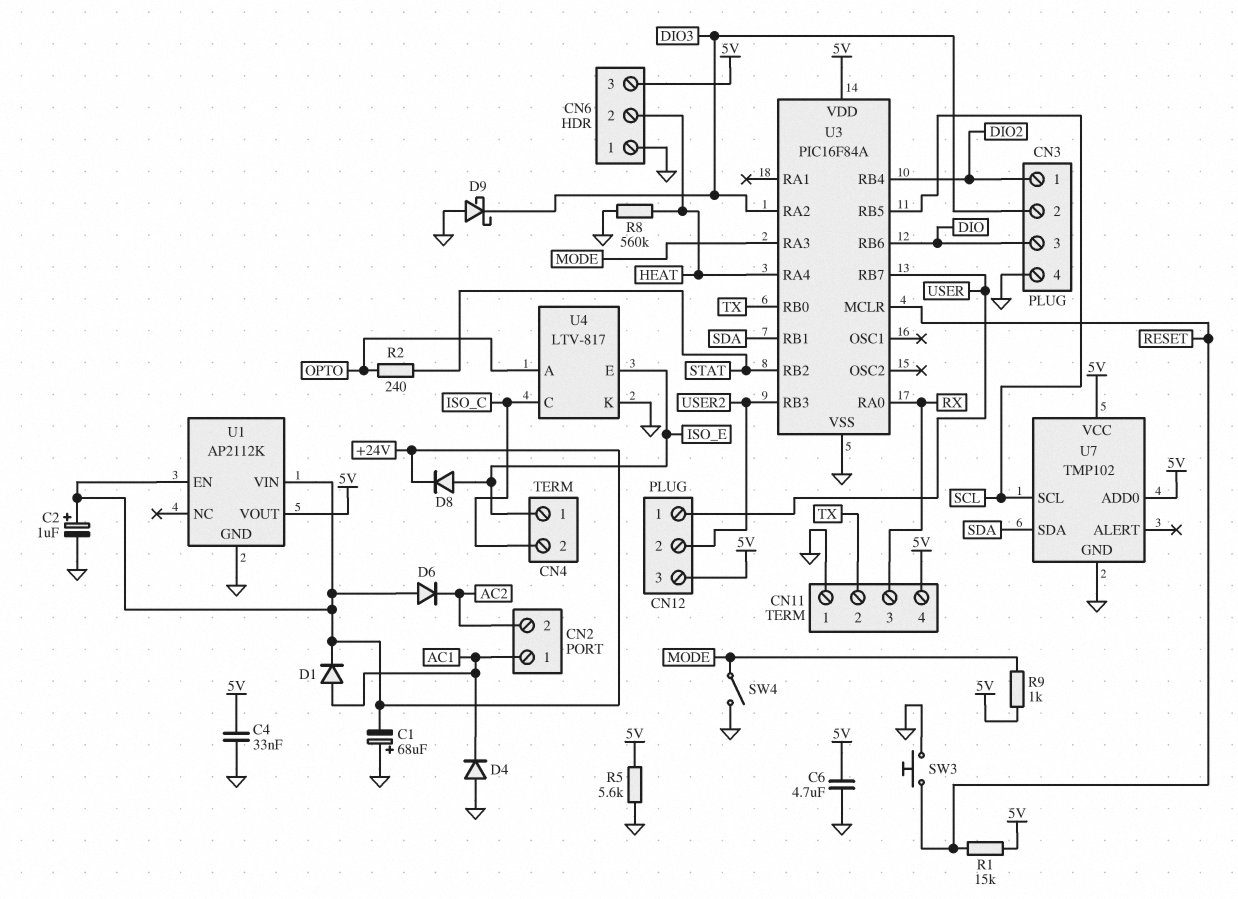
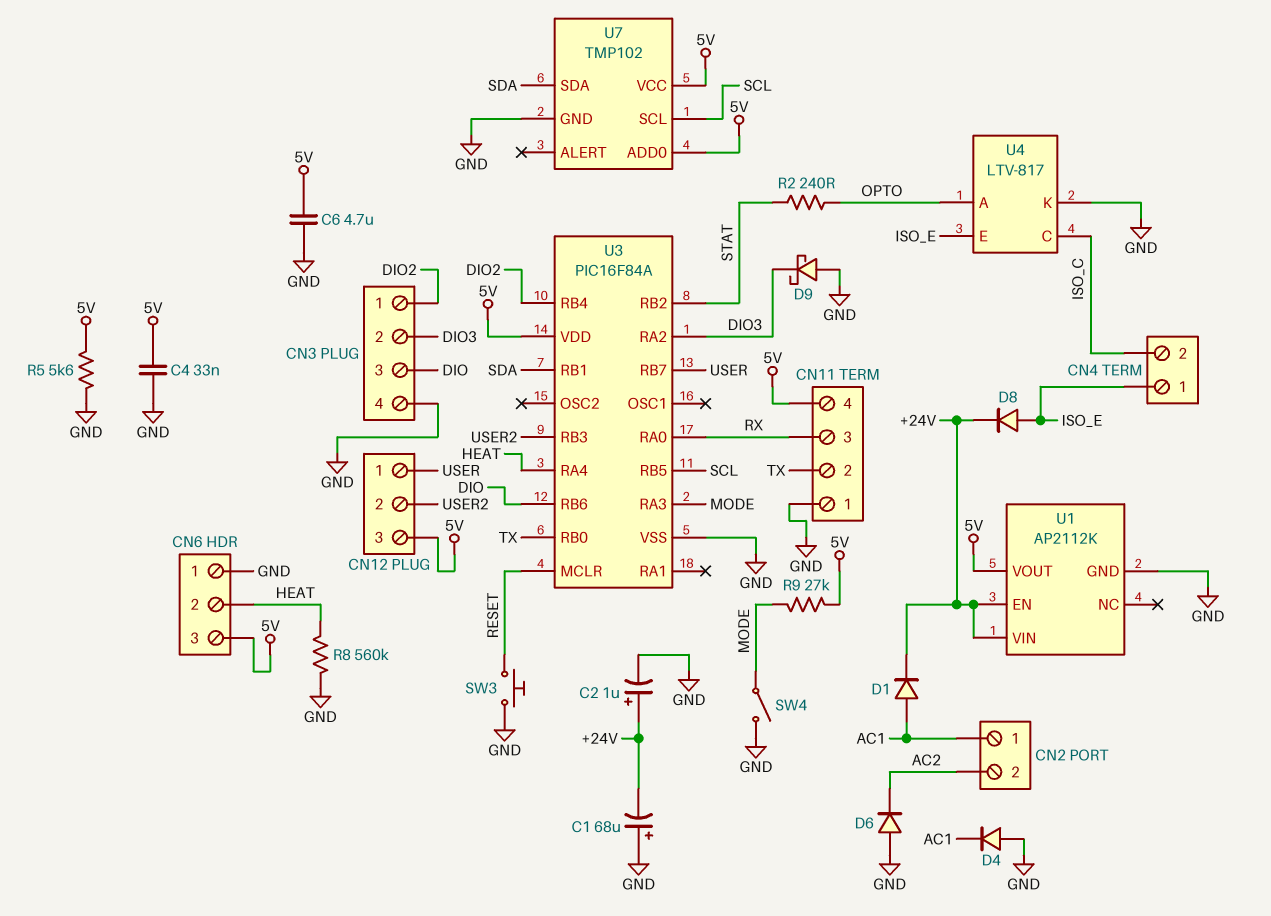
D6: diode (A +24V, K AC2) -> diode (A GND, K AC2)
R1: 15k (5V, RESET) -> none
R9: 1k (5V, MODE) -> 27k (5V, MODE)

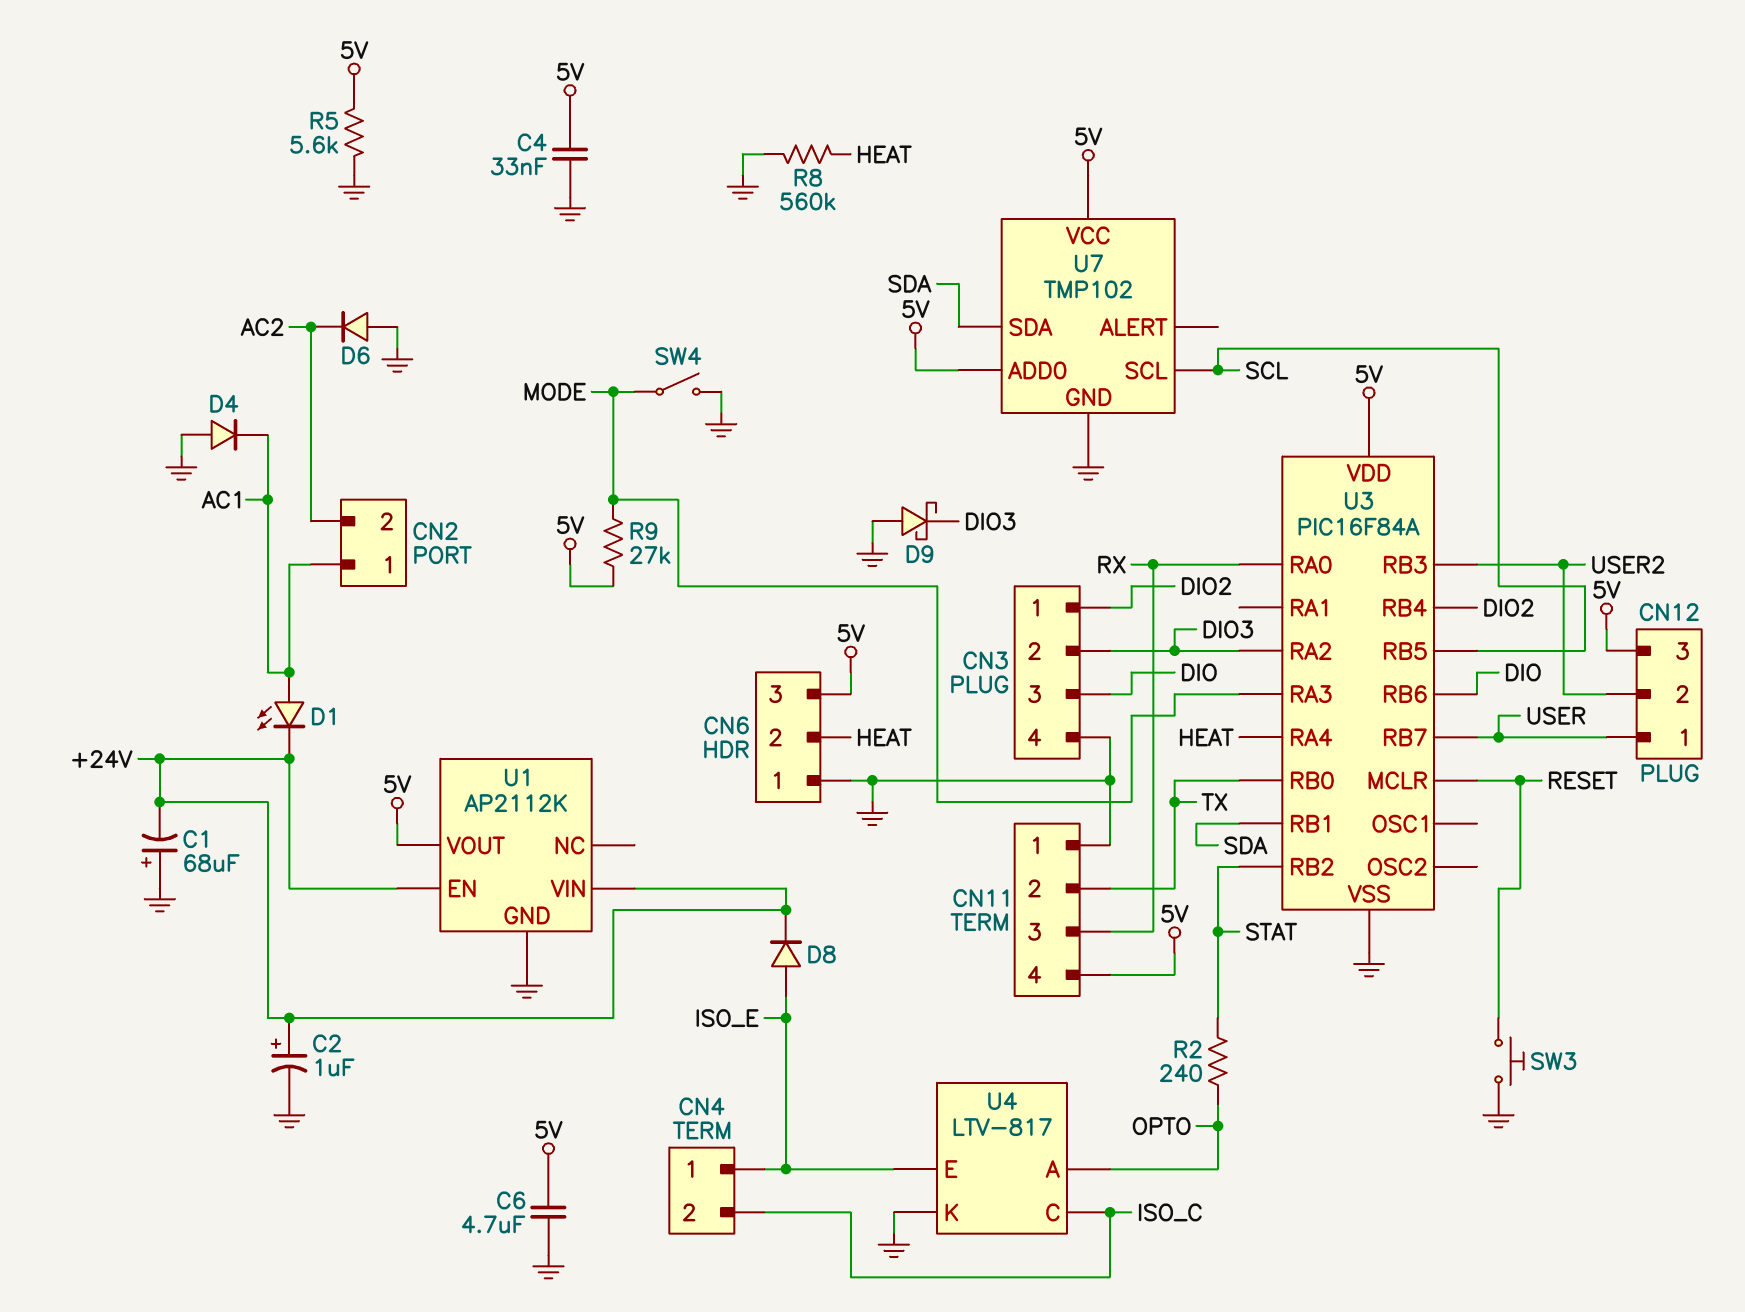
D1: diode (A AC1, K +24V) -> LED (A AC1, K +24V)

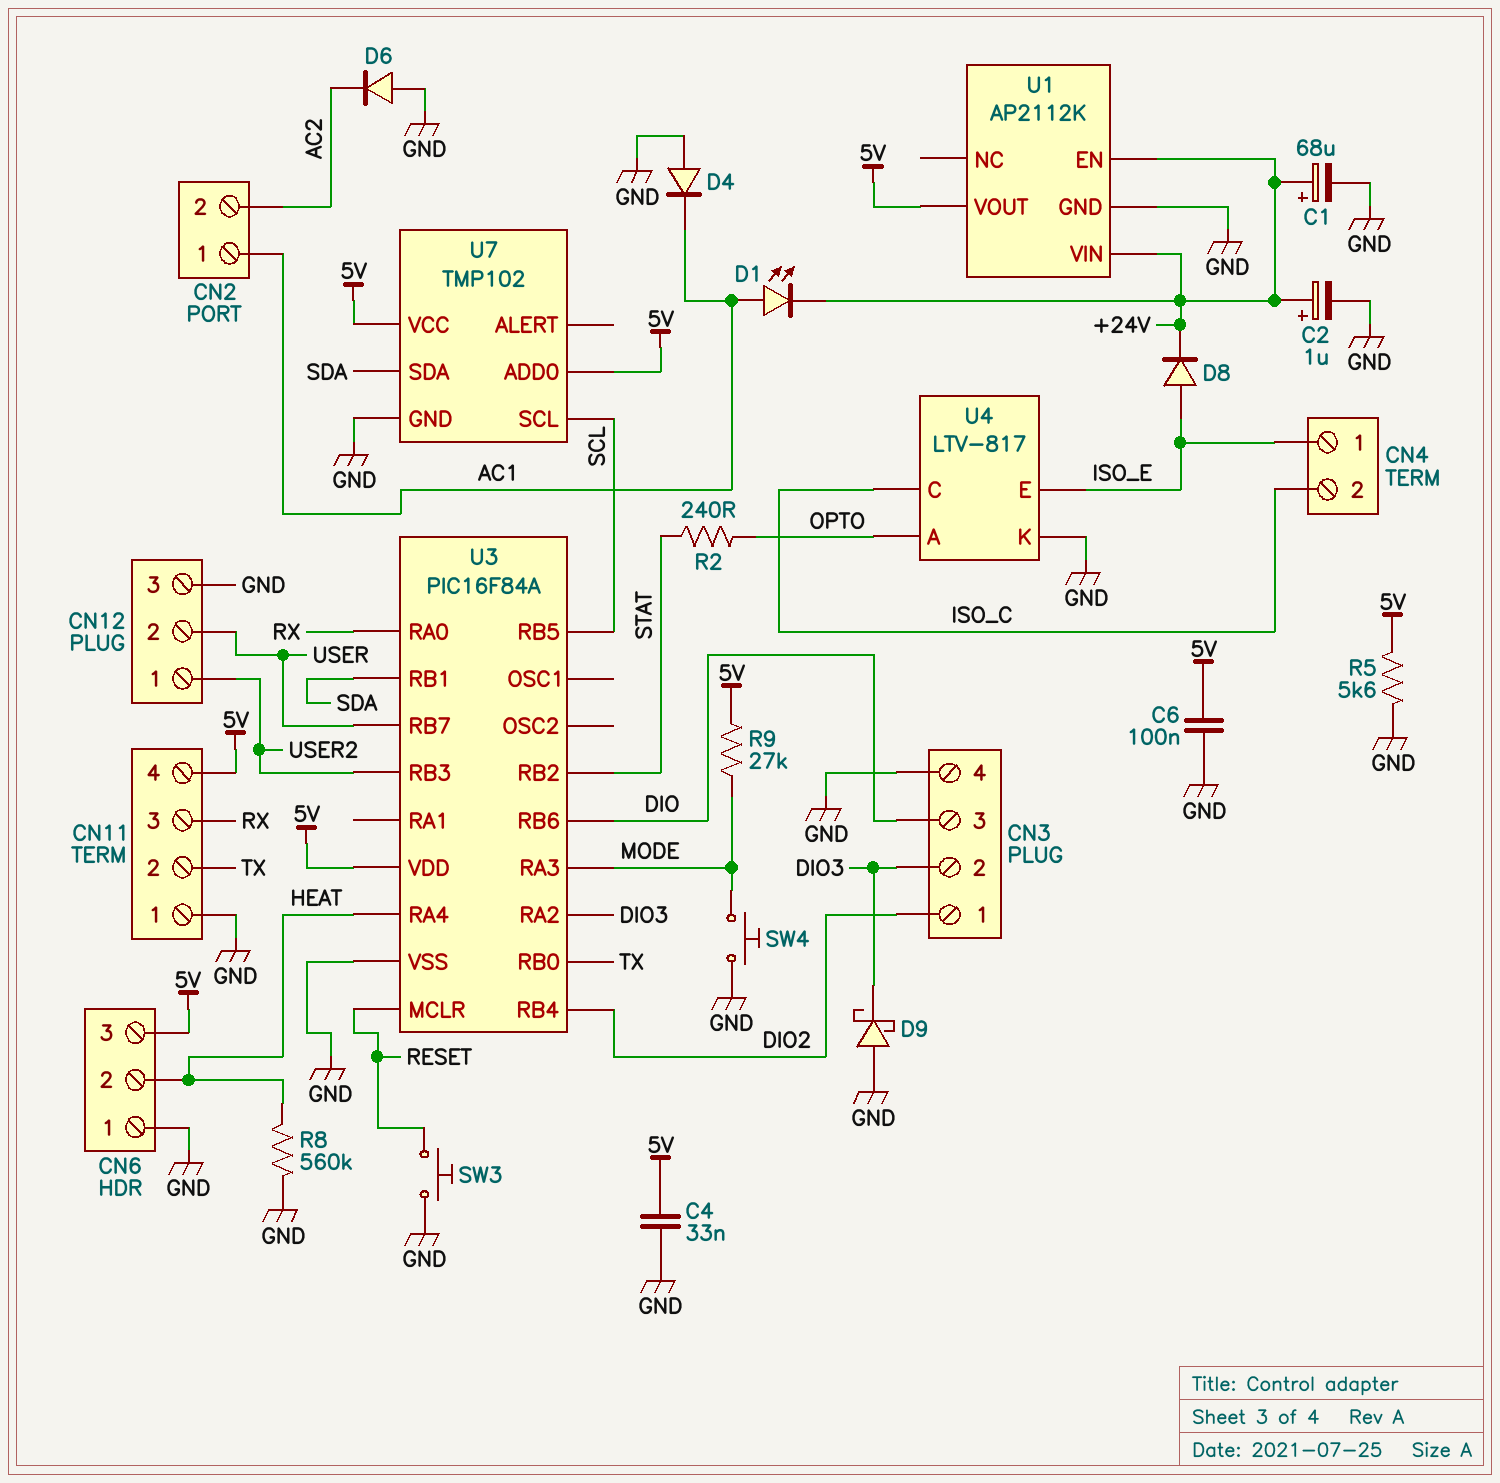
C1: 68uF (plus GND, minus +24V) -> 68uF (plus +24V, minus GND)
C6: 4.7uF (5V, GND) -> 100nF (5V, GND)
CN12 pin 1: USER -> USER2
CN12 pin 2: USER2 -> USER
CN12 pin 3: 5V -> GND
SW4: switch (GND, MODE) -> button (GND, MODE)

